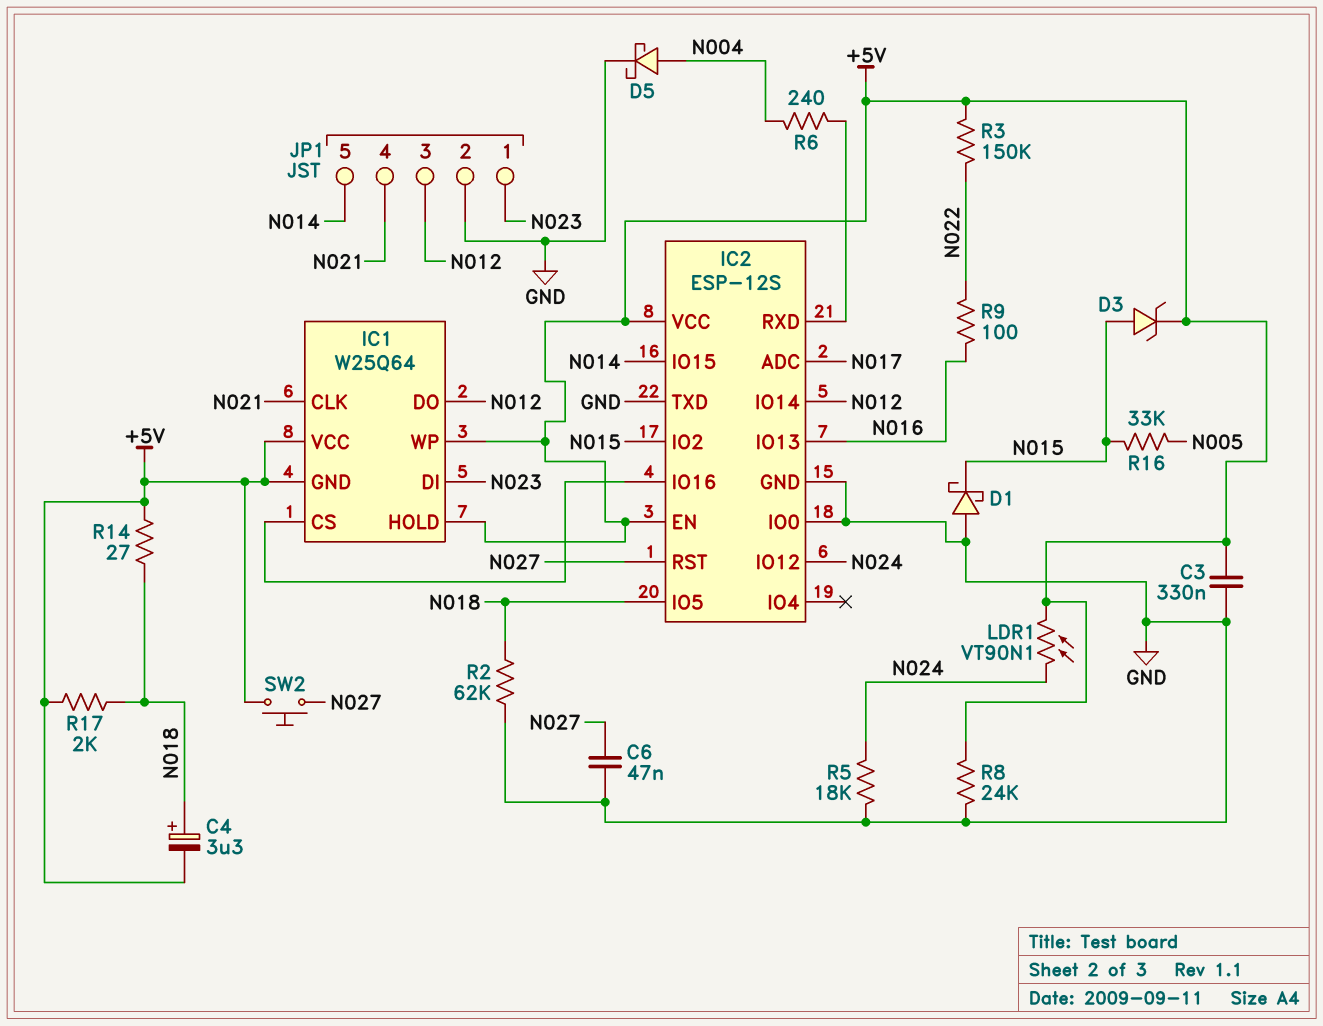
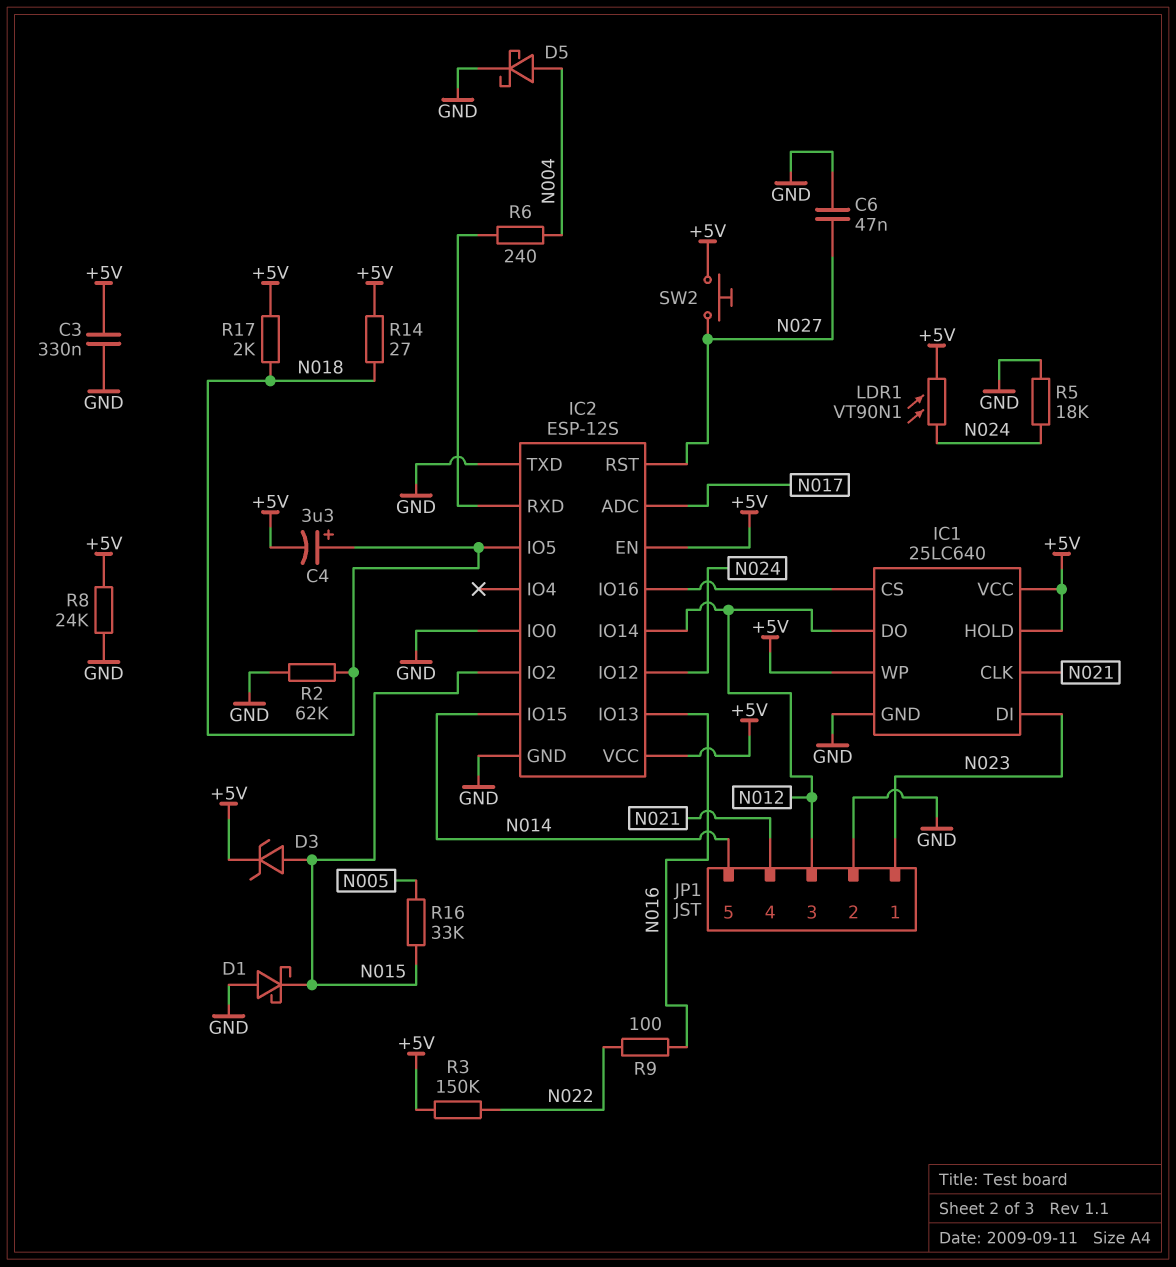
IC1: W25Q64 -> 25LC640
IC1 pin GND: +5V -> GND

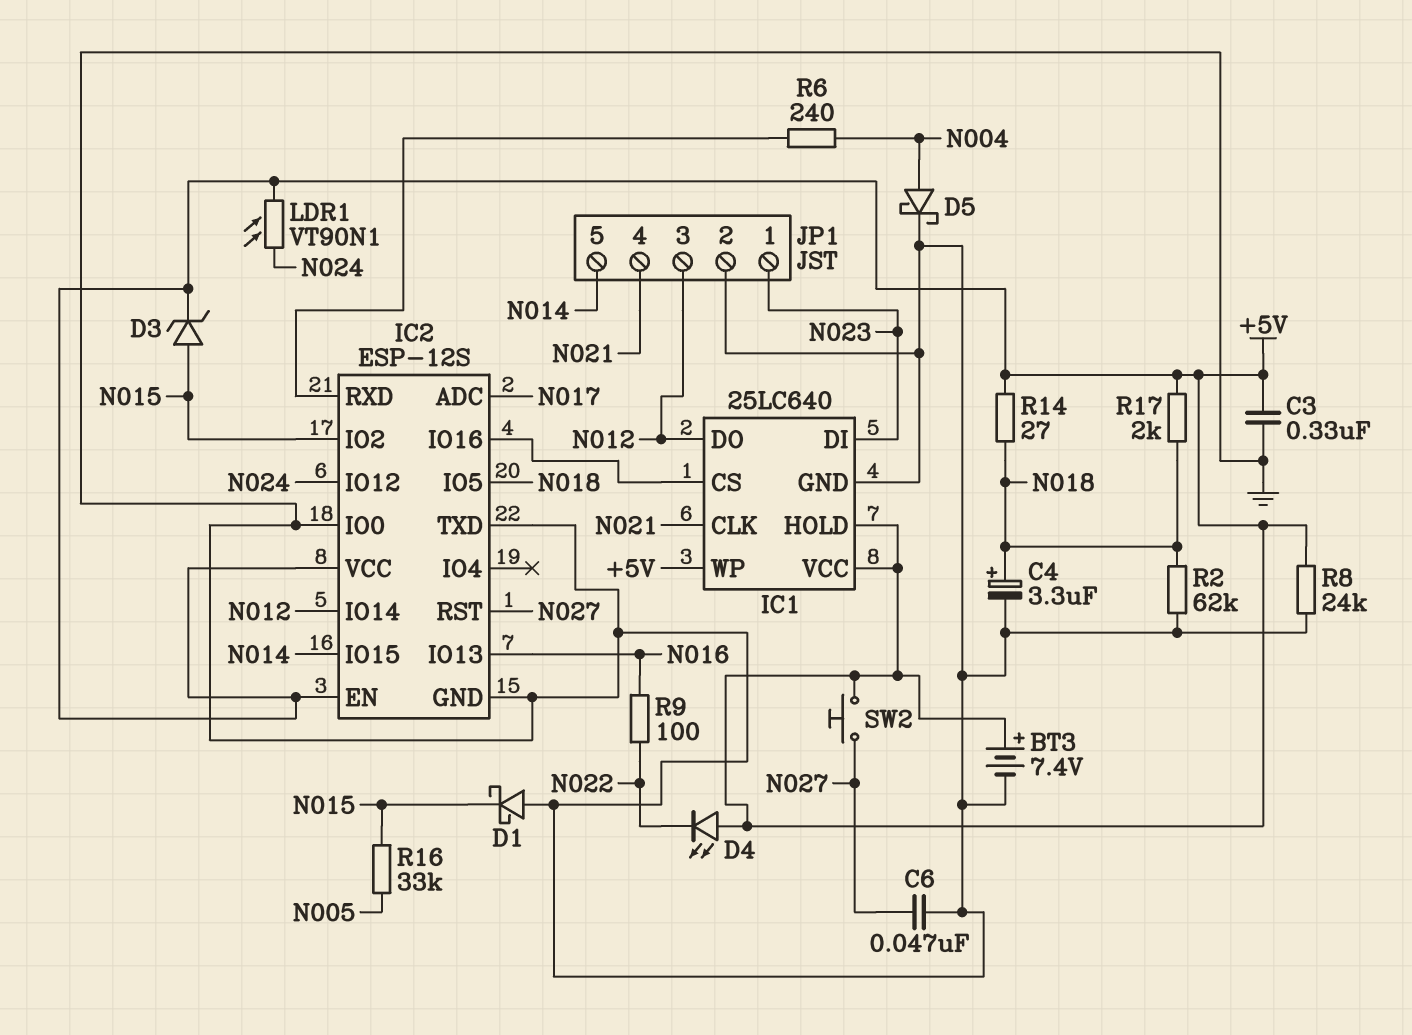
BT3: none -> 7.4V (plus +5V, minus GND)
C4: 3.3uF (plus N018, minus +5V) -> 3.3uF (plus N018, minus GND)
D4: none -> LED (A +5V, K N022)
R3: 150k (+5V, N022) -> none
R5: 18k (GND, N024) -> none

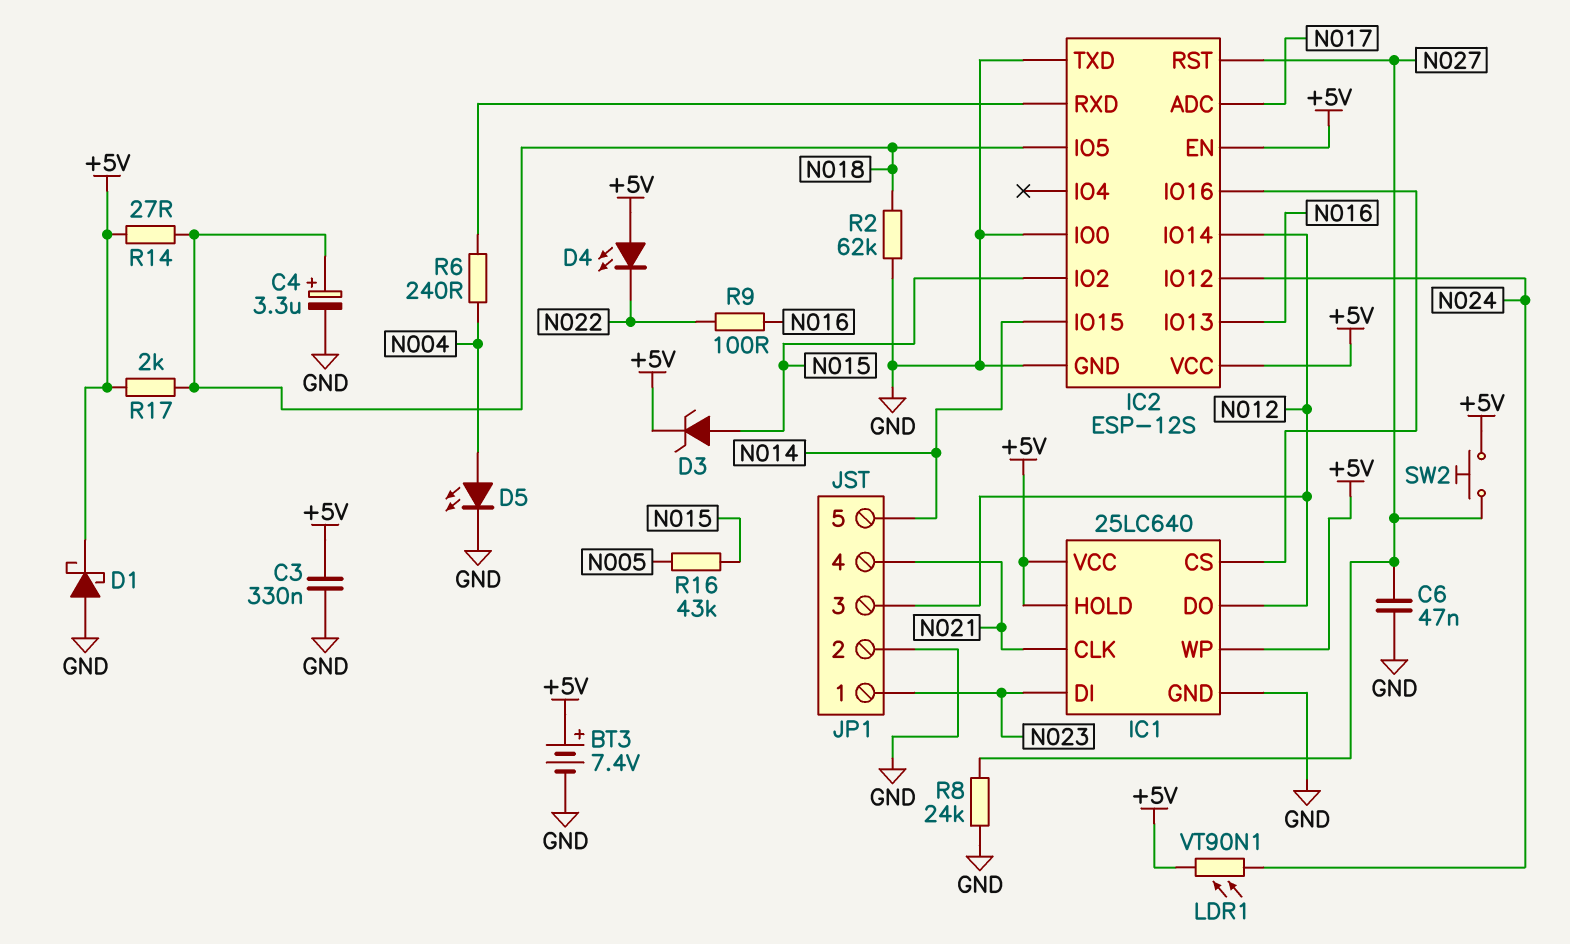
D1: schottky (A GND, K N015) -> schottky (A GND, K +5V)
D5: schottky (A N004, K GND) -> LED (A N004, K GND)
R8: 24k (+5V, GND) -> 24k (GND, N027)
R16: 33k (N005, N015) -> 43k (N005, N015)

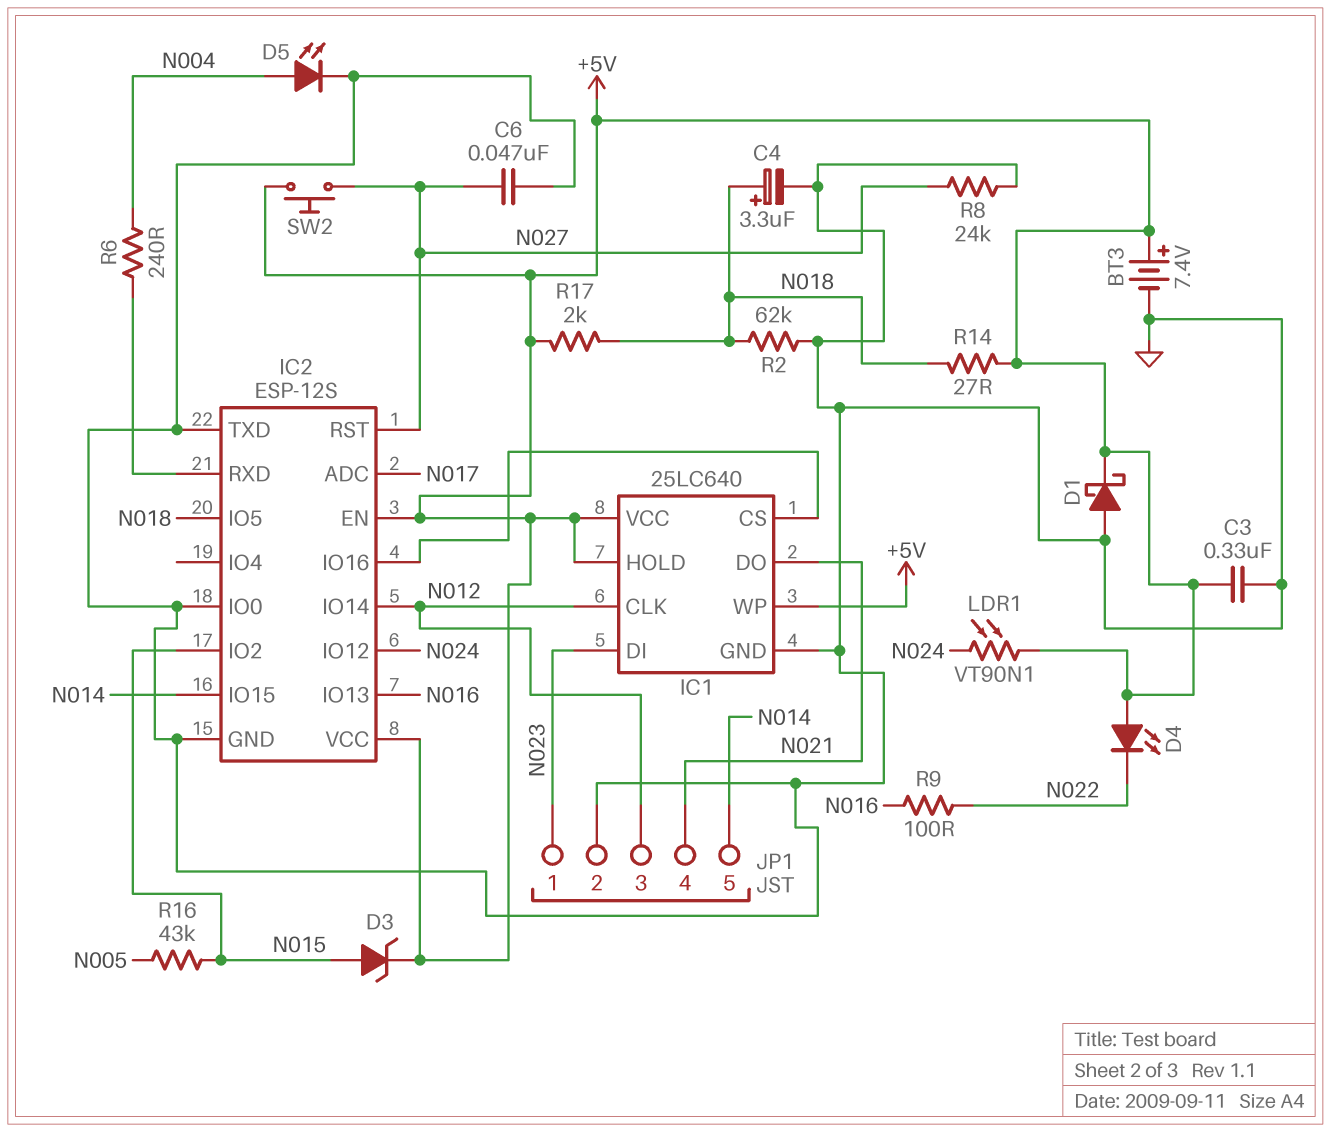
IC1 pin CLK: N021 -> N012
IC1 pin DO: N012 -> N021

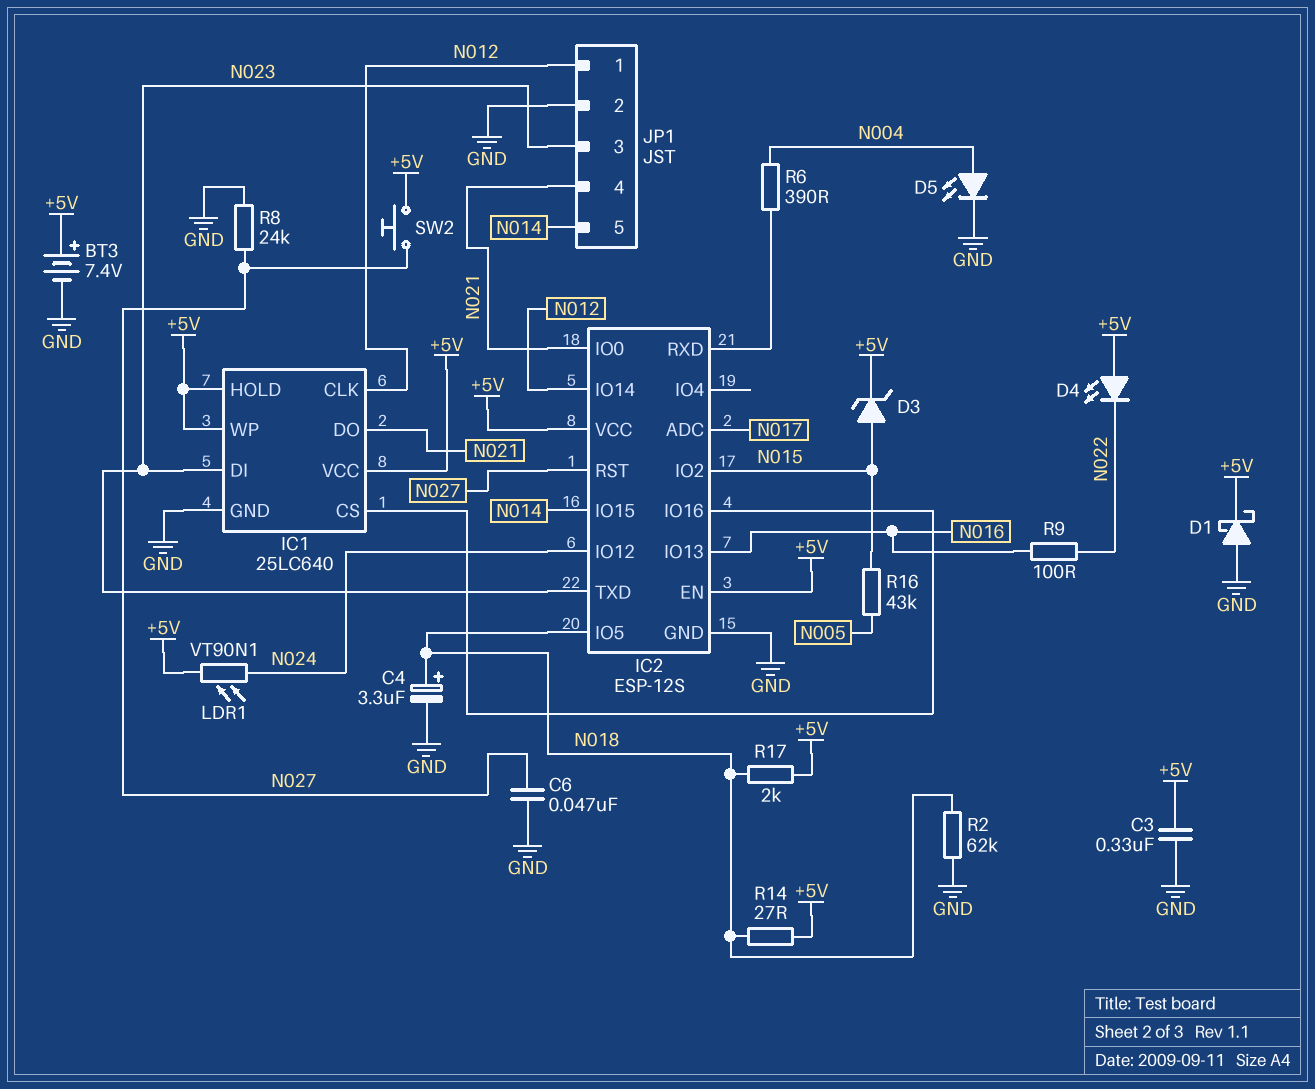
IC2 pin IO0: GND -> N021
IC2 pin TXD: GND -> N023
JP1 pin 1: N023 -> N012
JP1 pin 3: N012 -> N023
R6: 240 (IC2/RXD, N004) -> 390 (IC2/RXD, N004)

